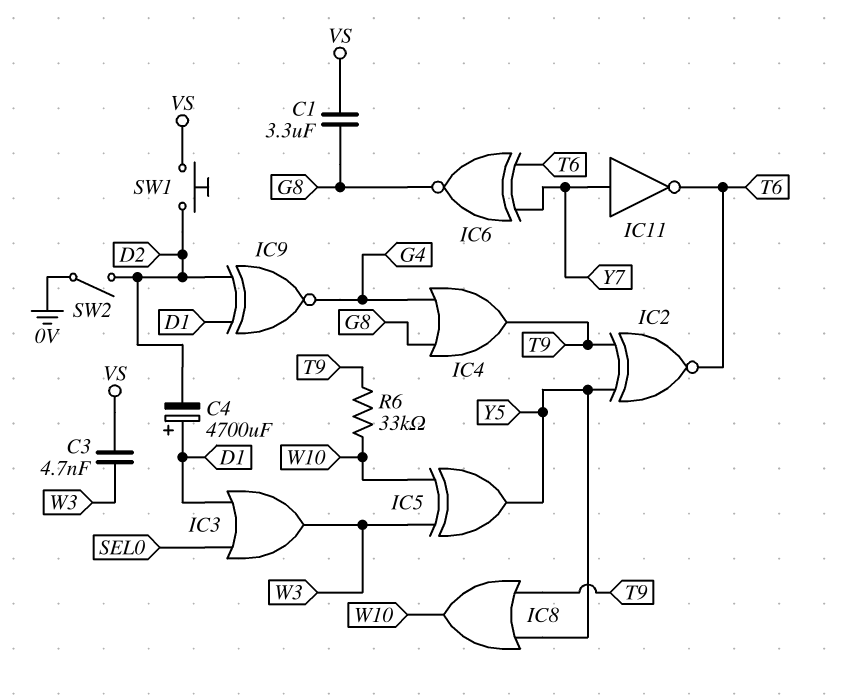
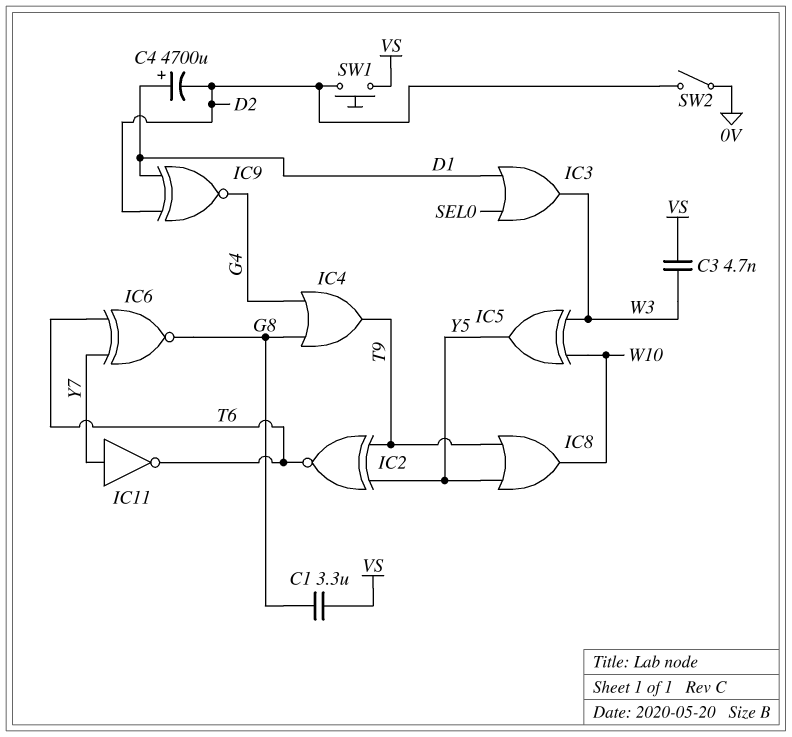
R6: 33k (T9, W10) -> none

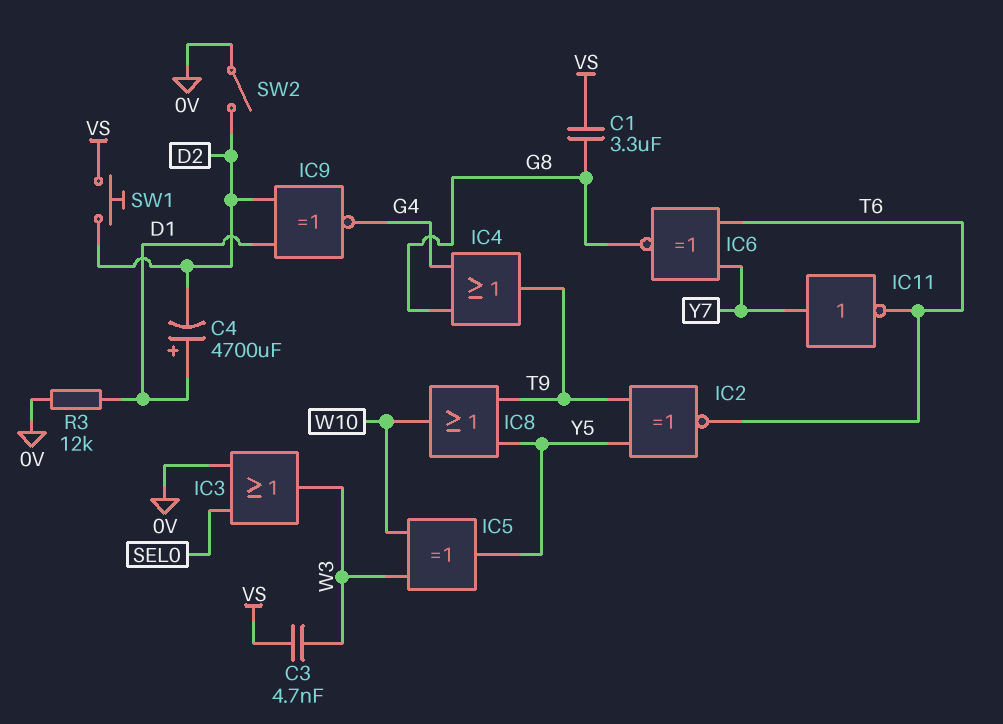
IC3: OR (in D1, in SEL0, out W3) -> OR (in 0V, in SEL0, out W3)
R3: none -> 12k (0V, D1)

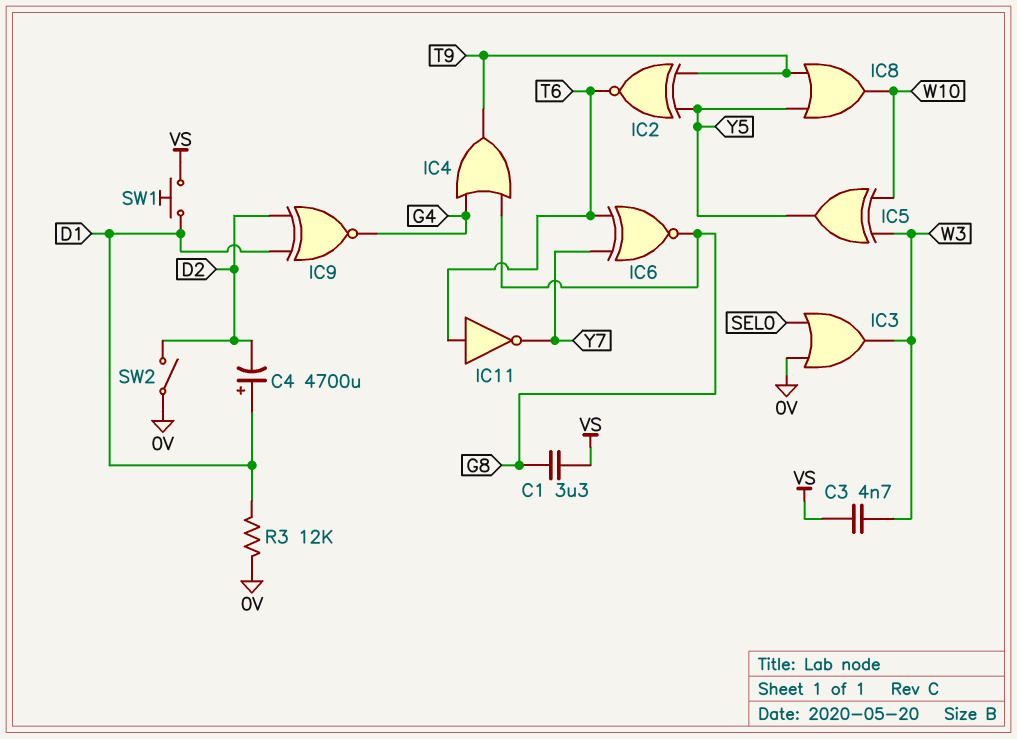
IC11: NOT (in Y7, out T6) -> NOT (in T6, out Y7)
SW1: button (D2, VS) -> button (D1, VS)

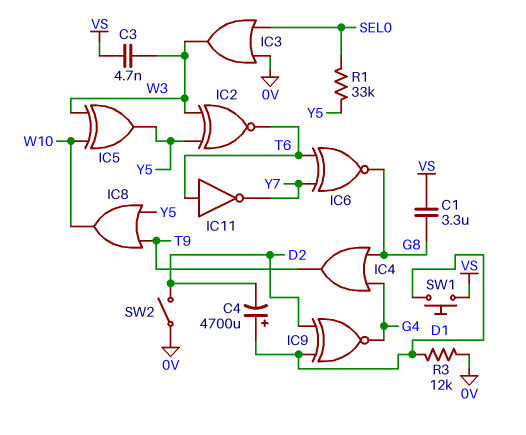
IC2: XNOR (in T9, in Y5, out T6) -> XNOR (in W3, in Y5, out T6)
R1: none -> 33k (SEL0, Y5)

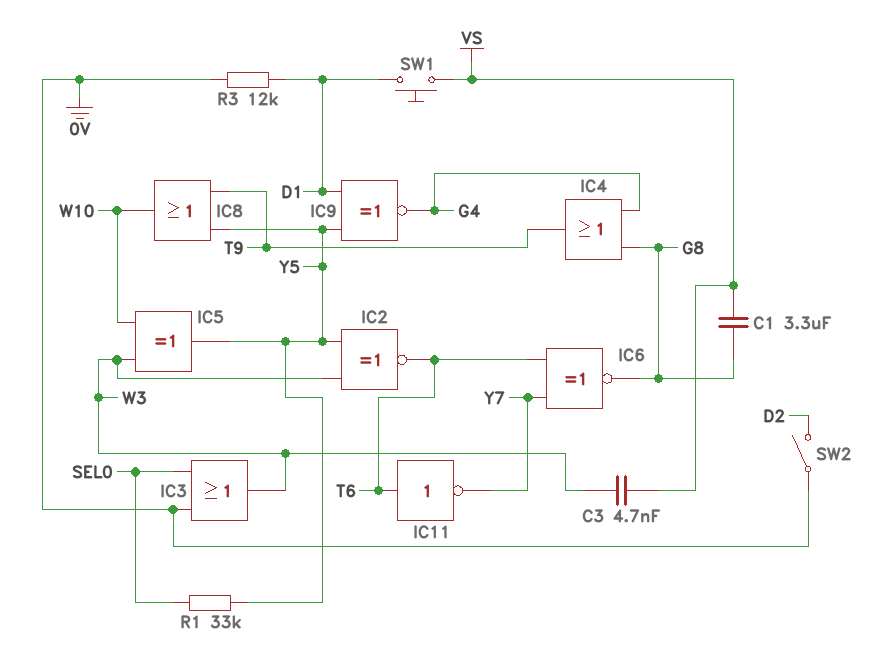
C4: 4700uF (plus D1, minus D2) -> none
IC9: XNOR (in D1, in D2, out G4) -> XNOR (in D1, in Y5, out G4)

